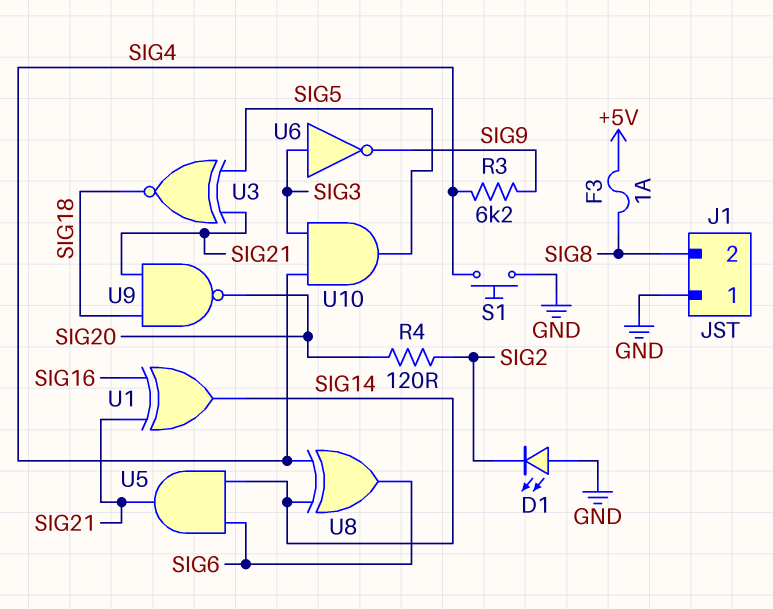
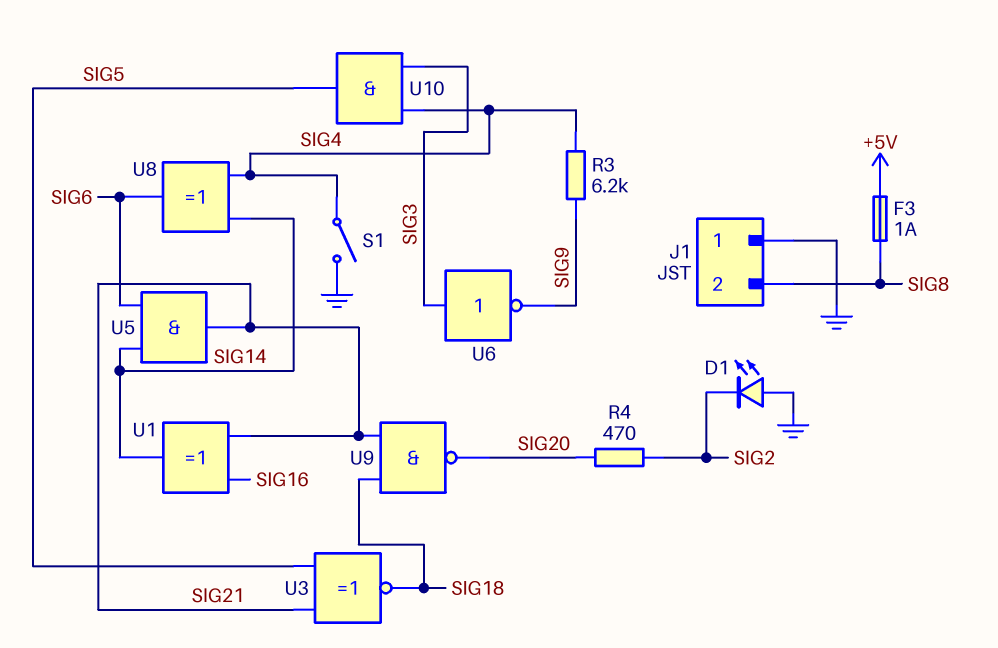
R4: 120 (SIG2, SIG20) -> 470 (SIG2, SIG20)
S1: button (GND, SIG4) -> switch (GND, SIG4)

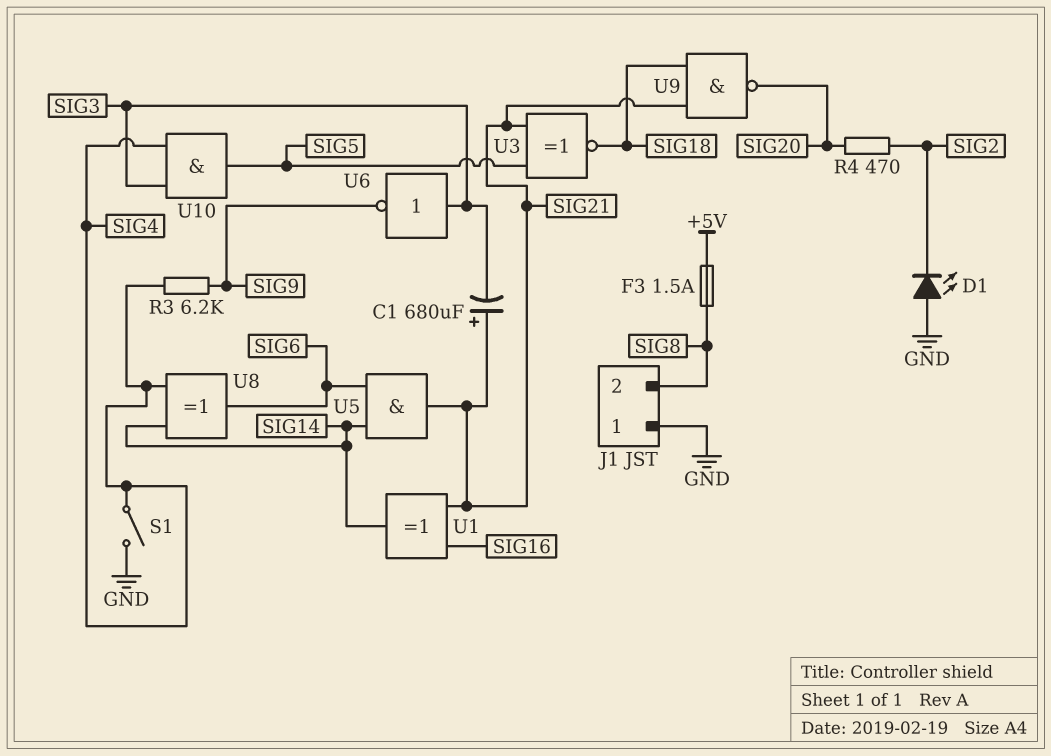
C1: none -> 680uF (plus SIG21, minus SIG3)
F3: 1A (+5V, SIG8) -> 1.5A (+5V, SIG8)

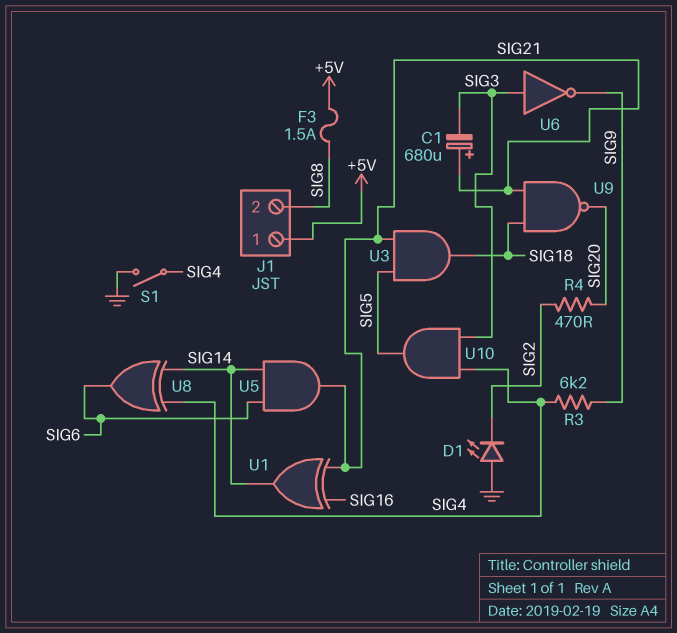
J1 pin 1: GND -> +5V
U3: XNOR (in SIG5, in SIG21, out SIG18) -> AND (in SIG5, in SIG21, out SIG18)

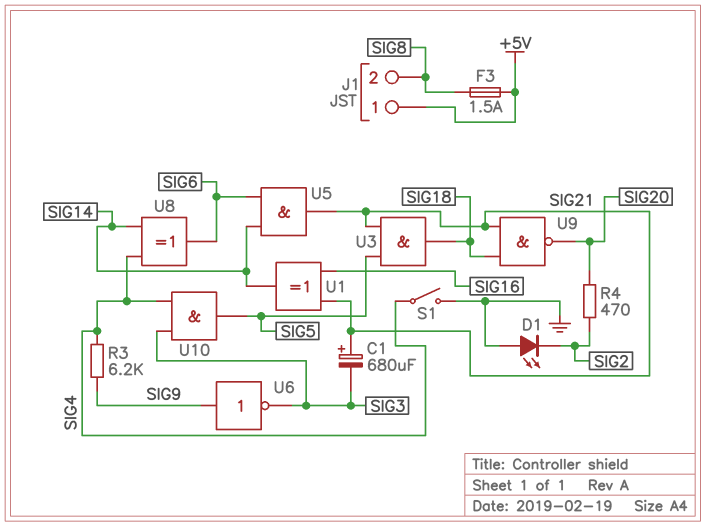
U6: NOT (in SIG3, out SIG9) -> NOT (in SIG9, out SIG3)

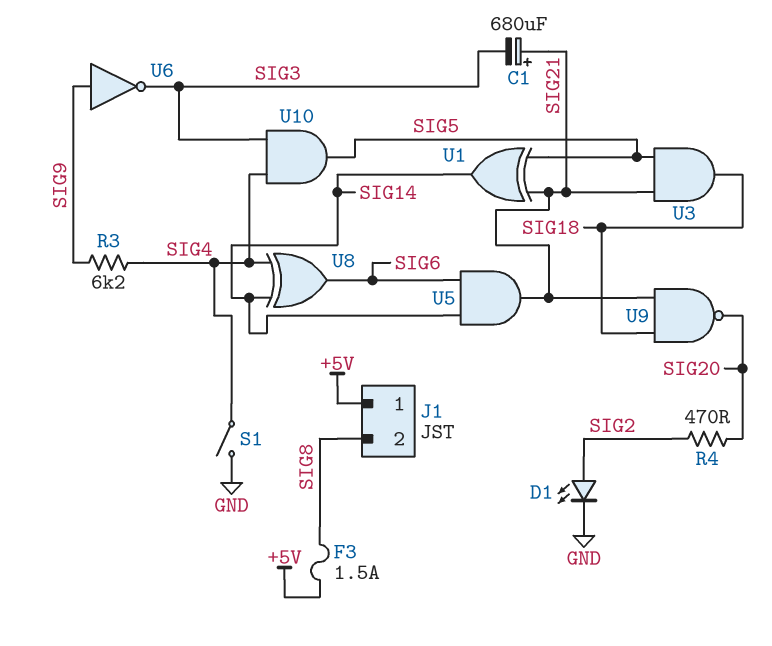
D1: LED (A GND, K SIG2) -> LED (A SIG2, K GND)
U1: XOR (in SIG16, in SIG21, out SIG14) -> XOR (in SIG5, in SIG21, out SIG14)

